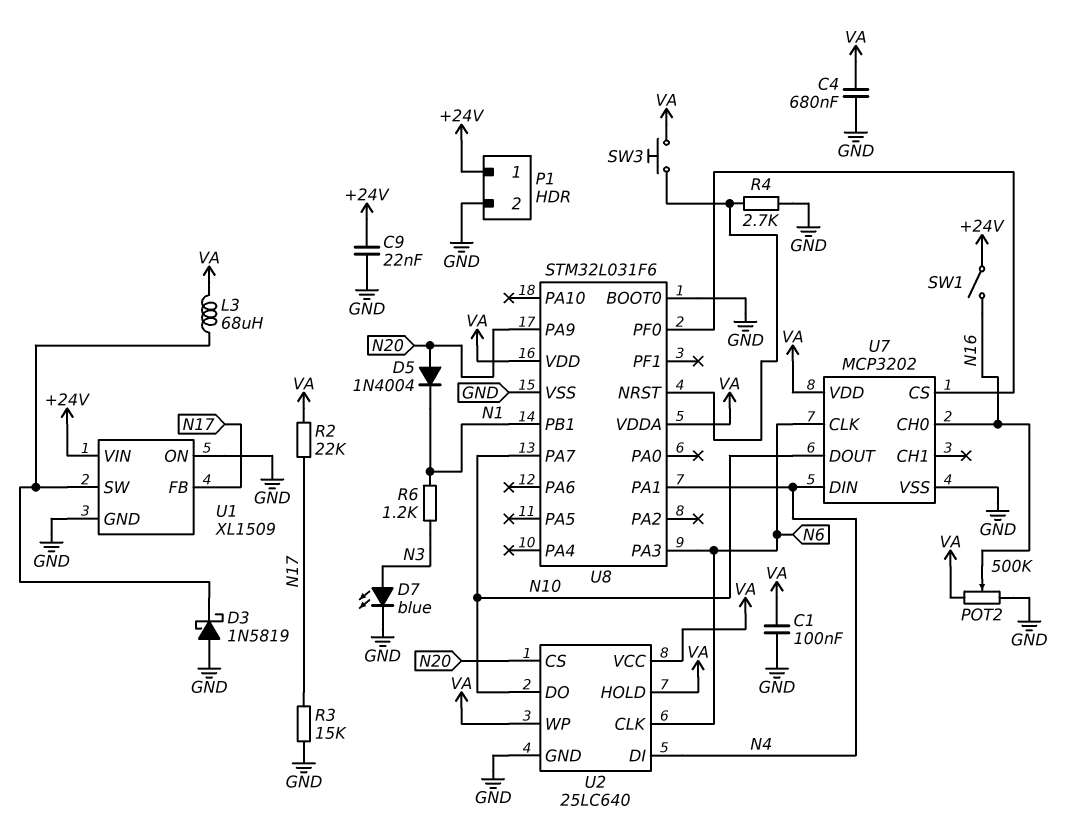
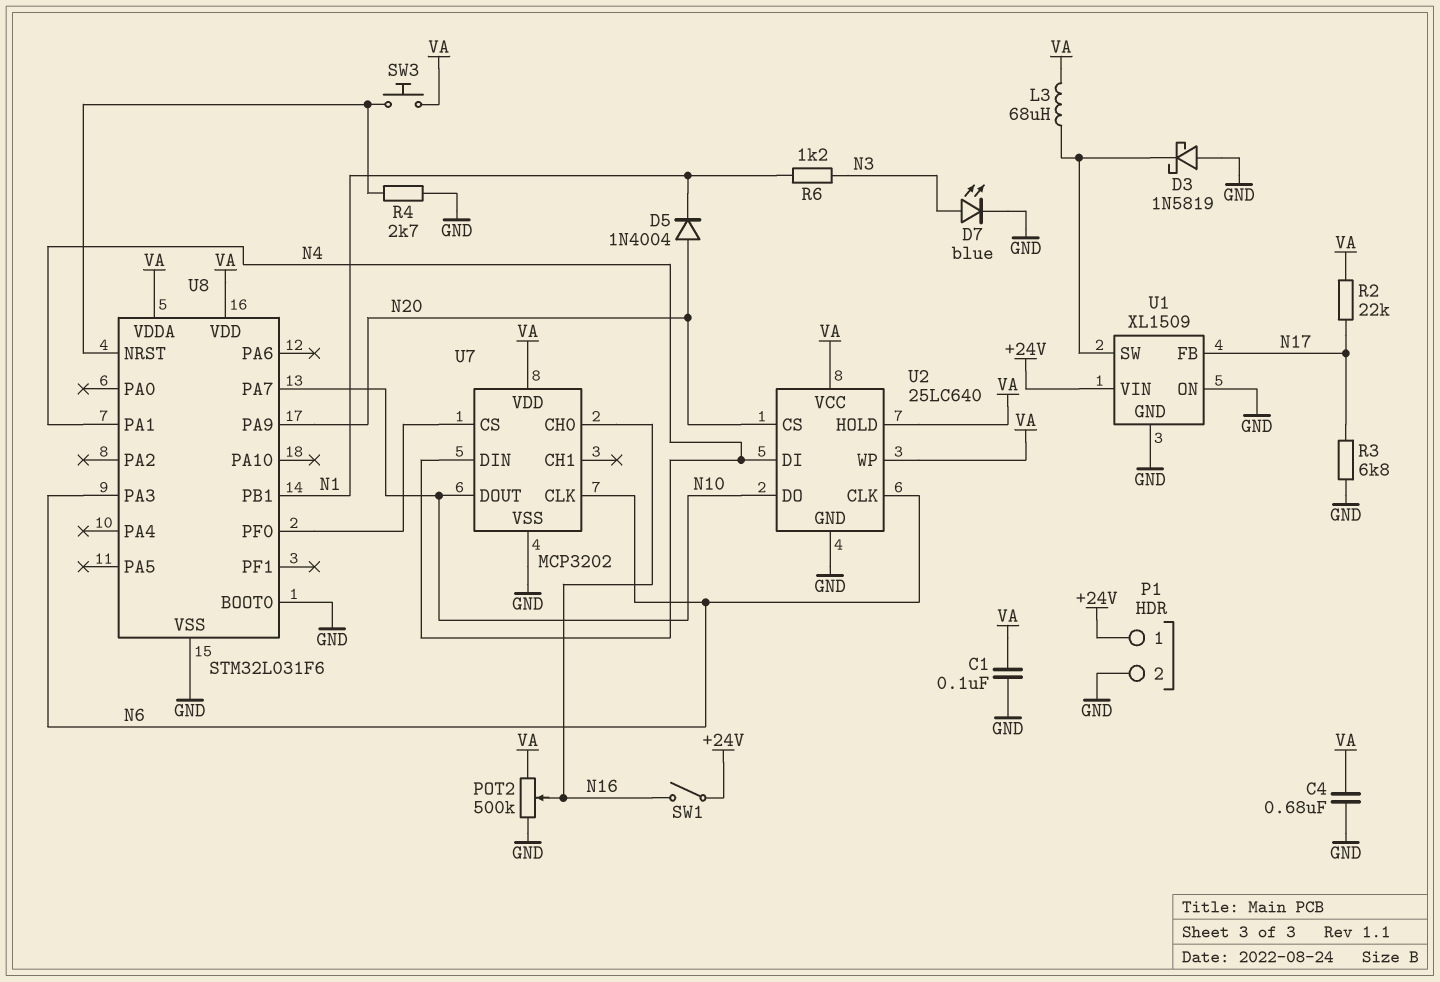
C9: 22nF (+24V, GND) -> none
R3: 15k (GND, N17) -> 6.8k (GND, N17)

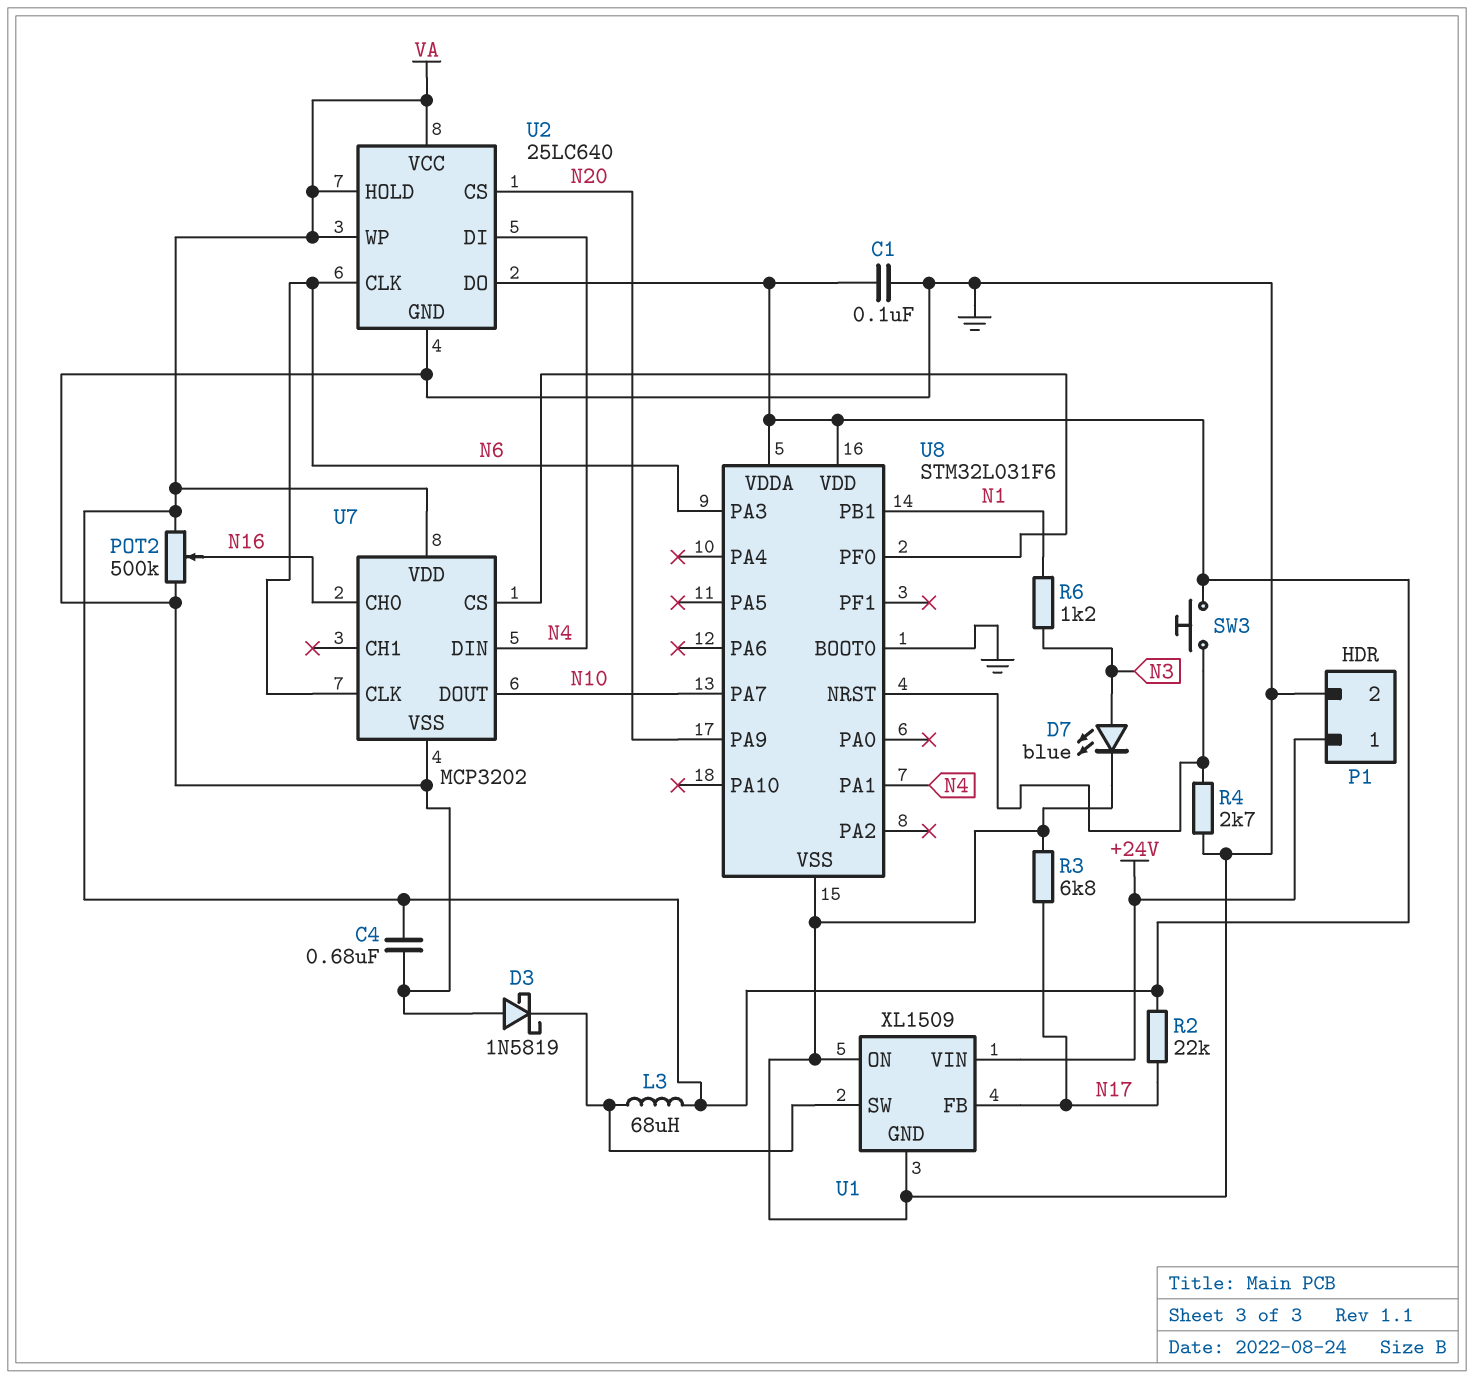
D5: diode 1N4004 (A N20, K N1) -> none
SW1: switch (+24V, N16) -> none
U2 pin DO: N10 -> VA

